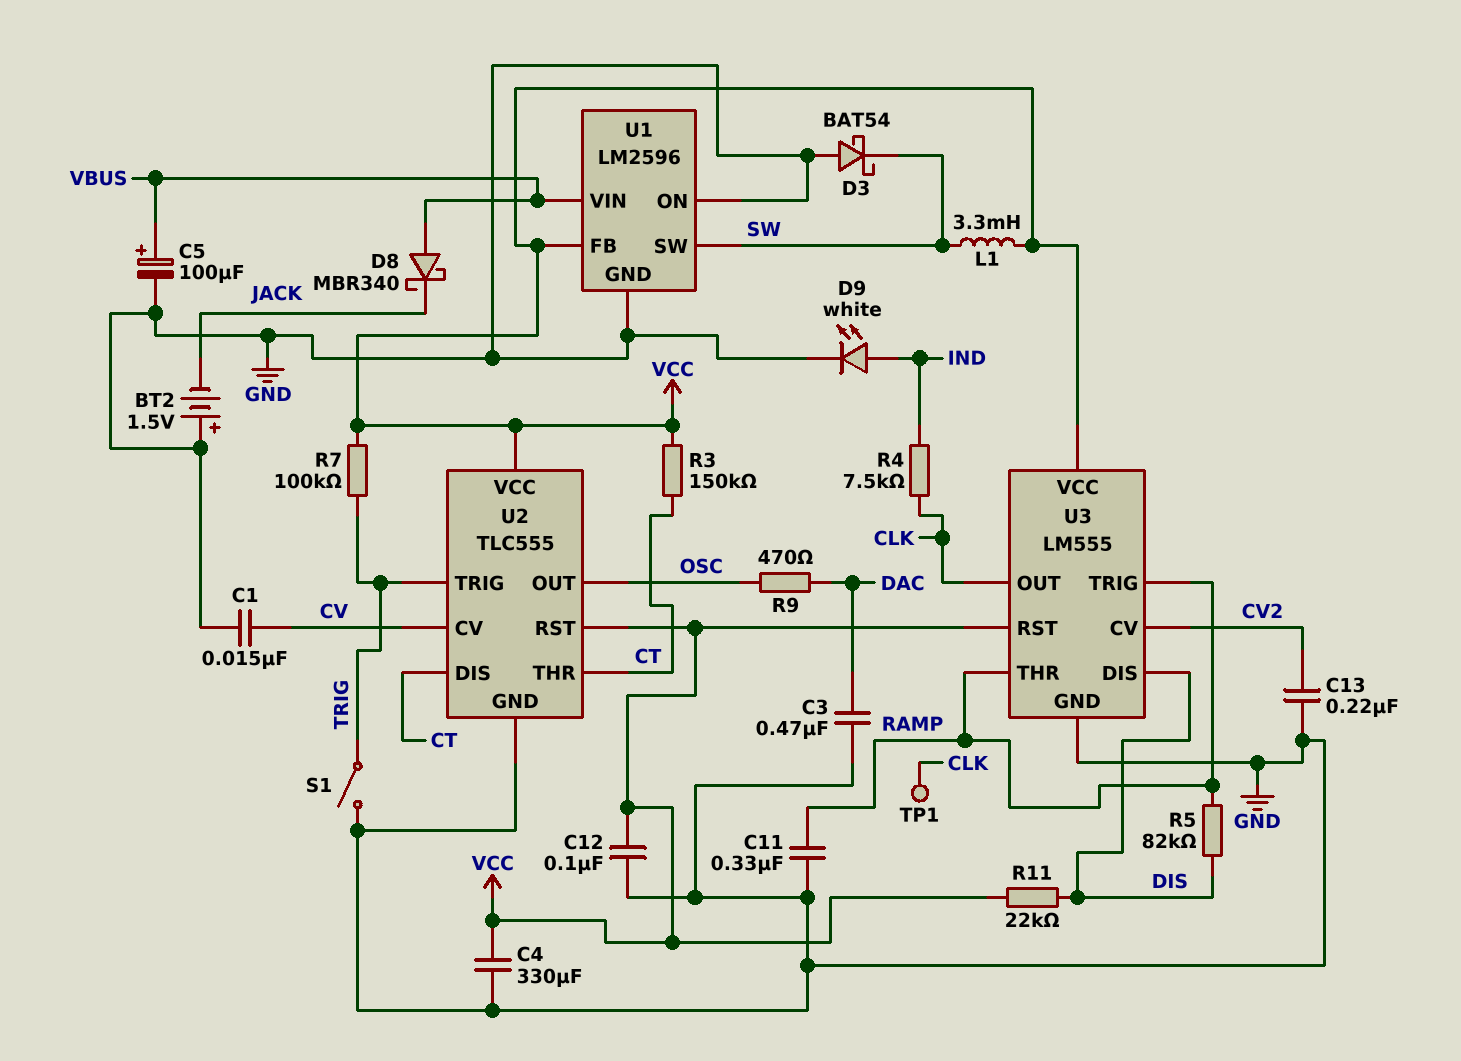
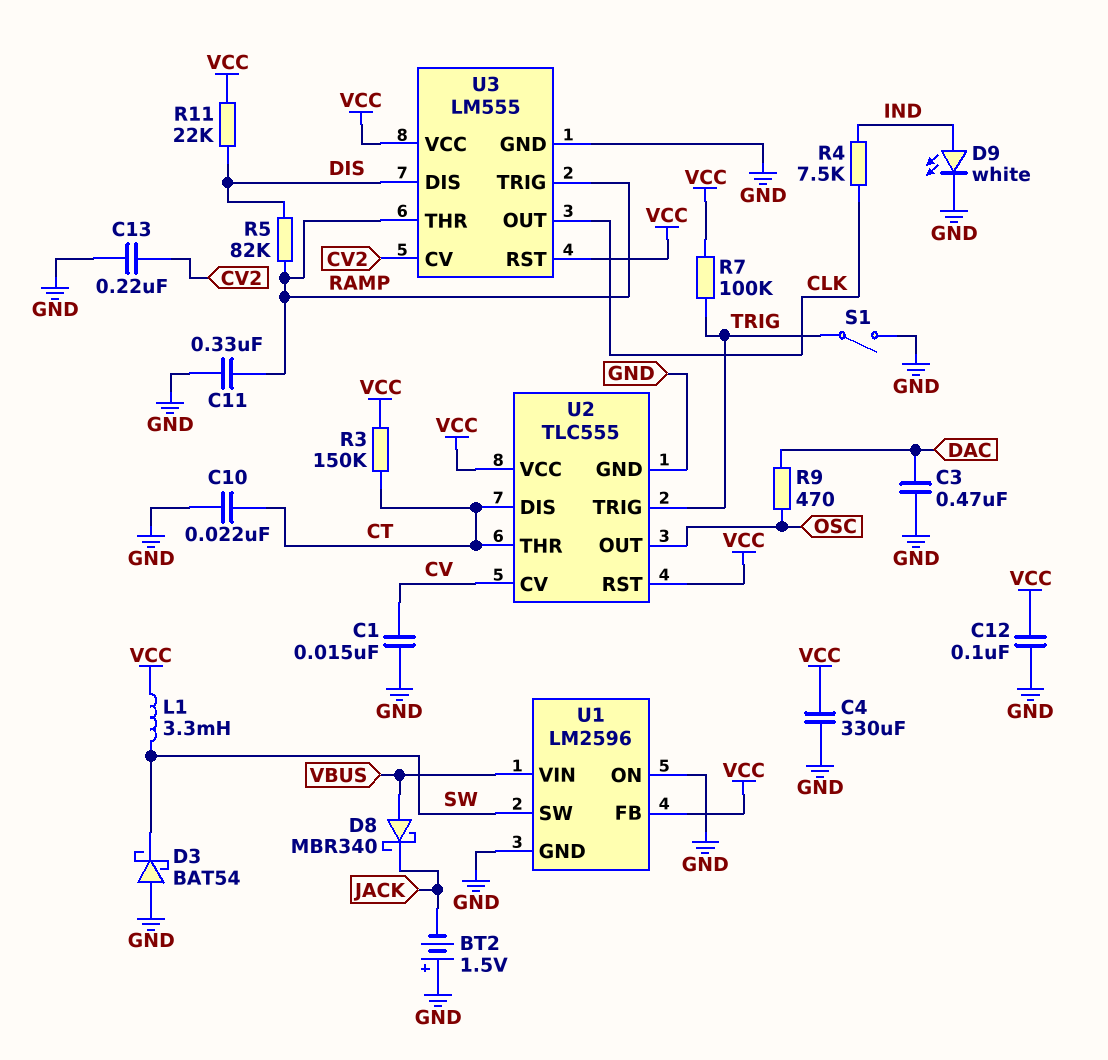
C5: 100uF (plus VBUS, minus GND) -> none
C10: none -> 22nF (CT, GND)
TP1: test point (CLK) -> none

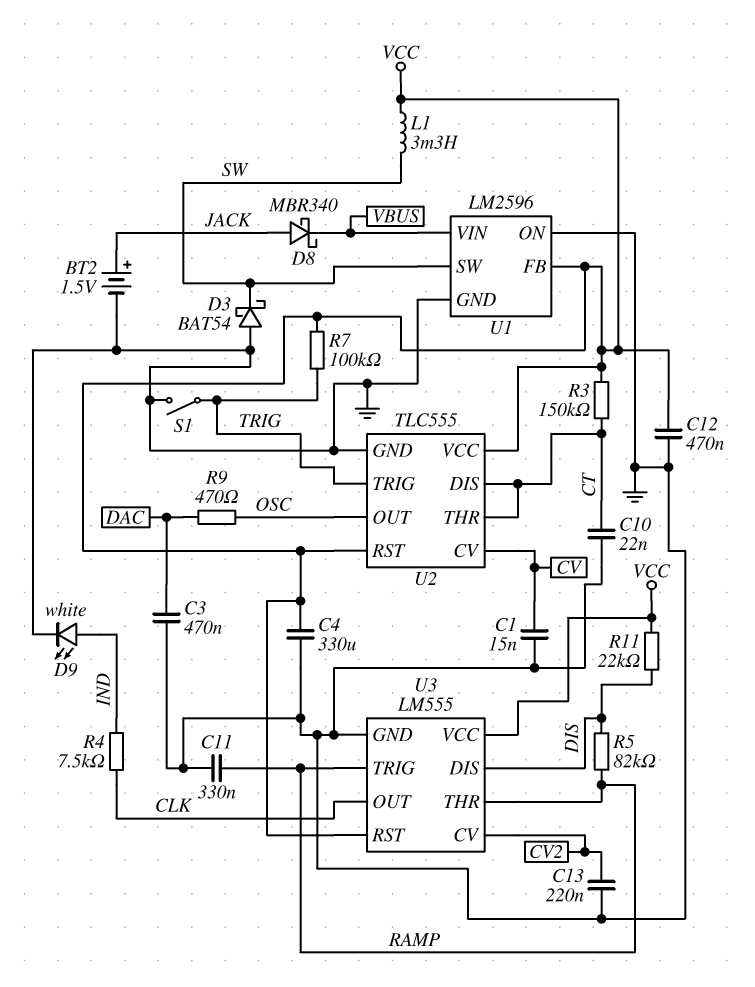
BT2: 1.5V (plus GND, minus JACK) -> 1.5V (plus JACK, minus GND)
C12: 100nF (GND, VCC) -> 470nF (GND, VCC)
D8: schottky MBR340 (A VBUS, K JACK) -> schottky MBR340 (A JACK, K VBUS)

